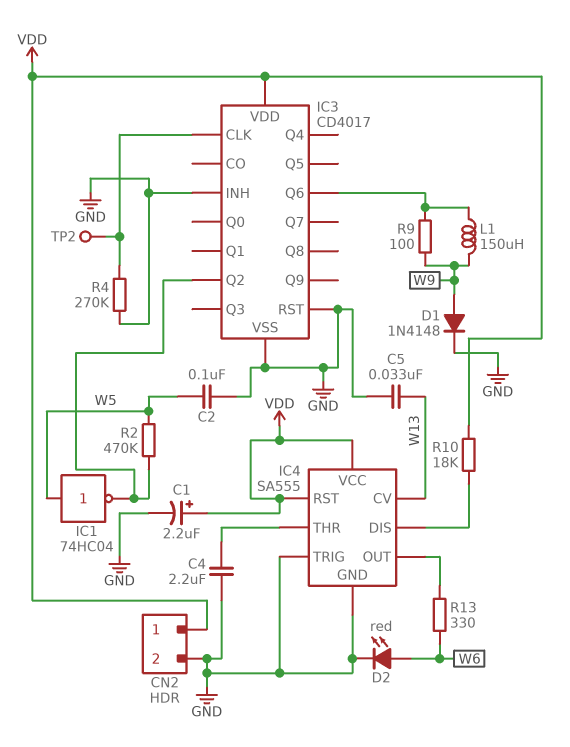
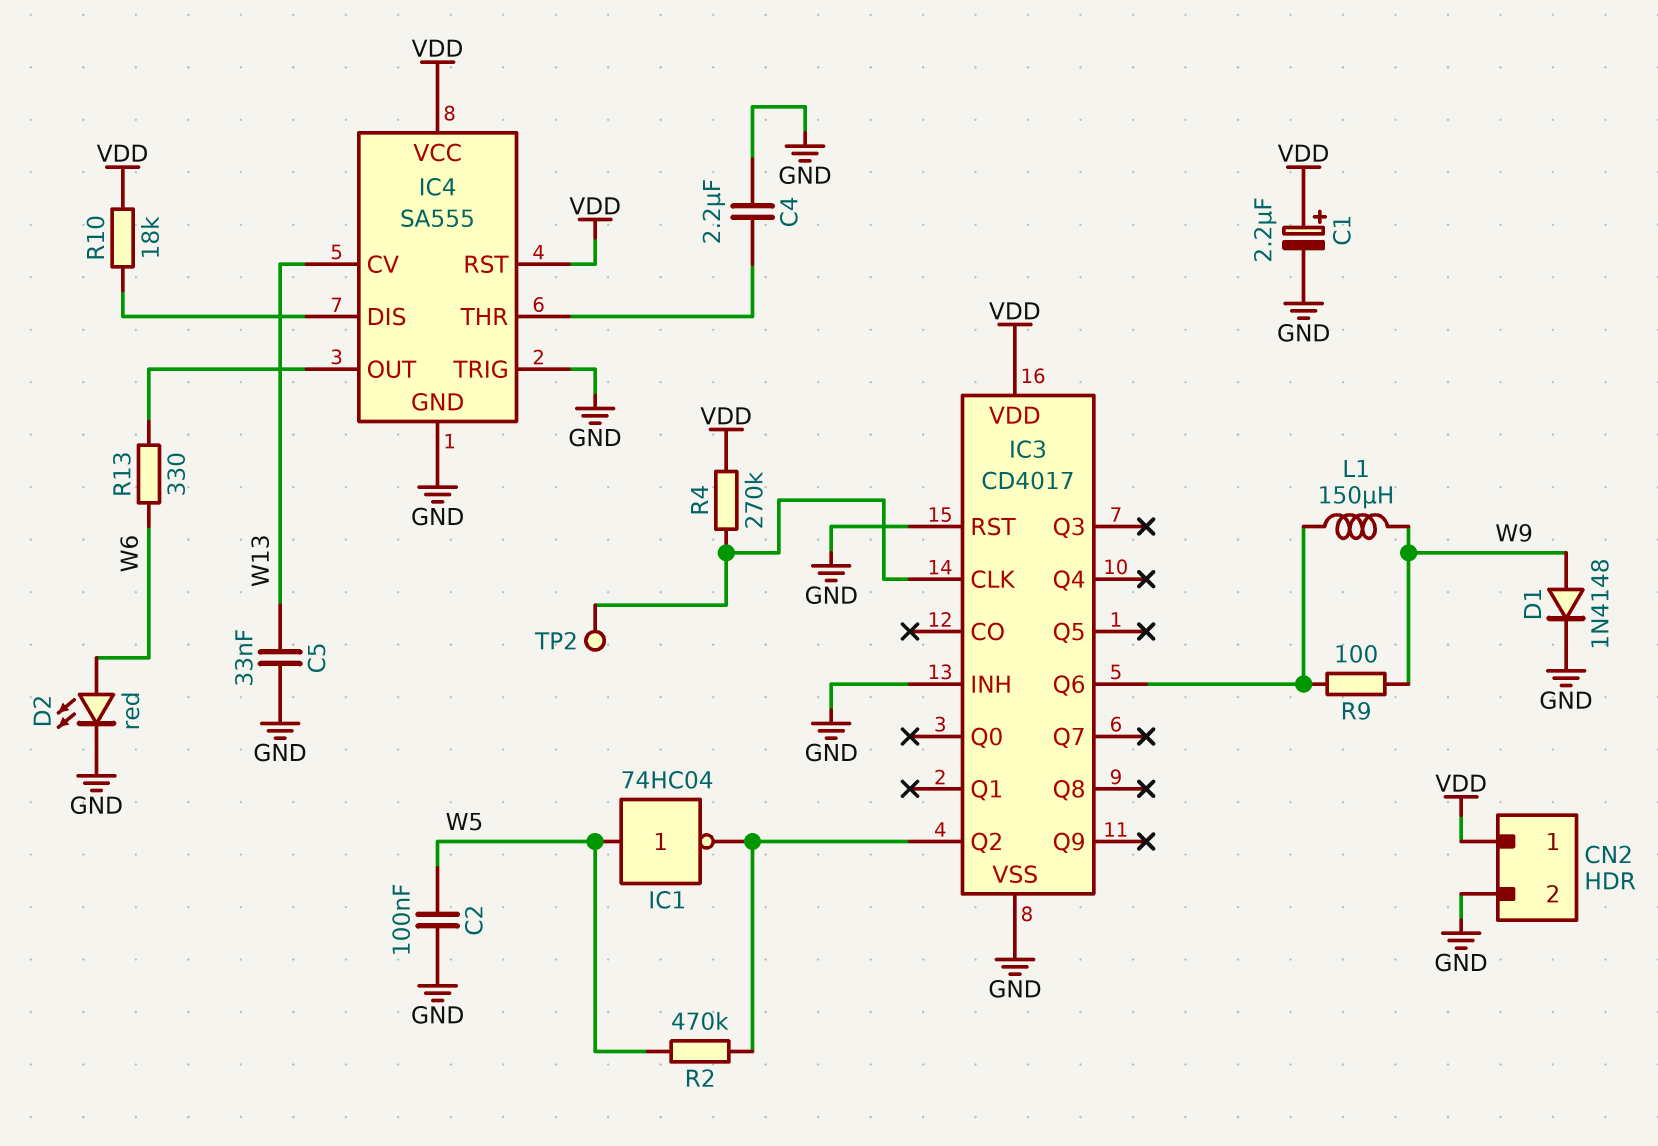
R4: 270k (GND, IC3/CLK) -> 270k (IC3/CLK, VDD)

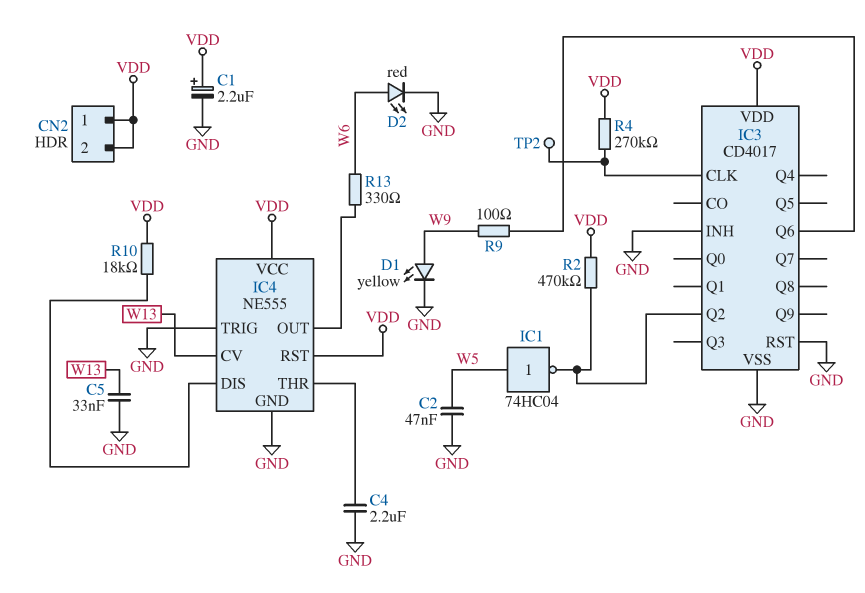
C2: 100nF (GND, W5) -> 47nF (GND, W5)
CN2 pin 2: GND -> VDD
D1: diode 1N4148 (A W9, K GND) -> LED yellow (A W9, K GND)
IC4: SA555 -> NE555
L1: 150uH (IC3/Q6, W9) -> none
R2: 470k (IC3/Q2, W5) -> 470k (IC3/Q2, VDD)

